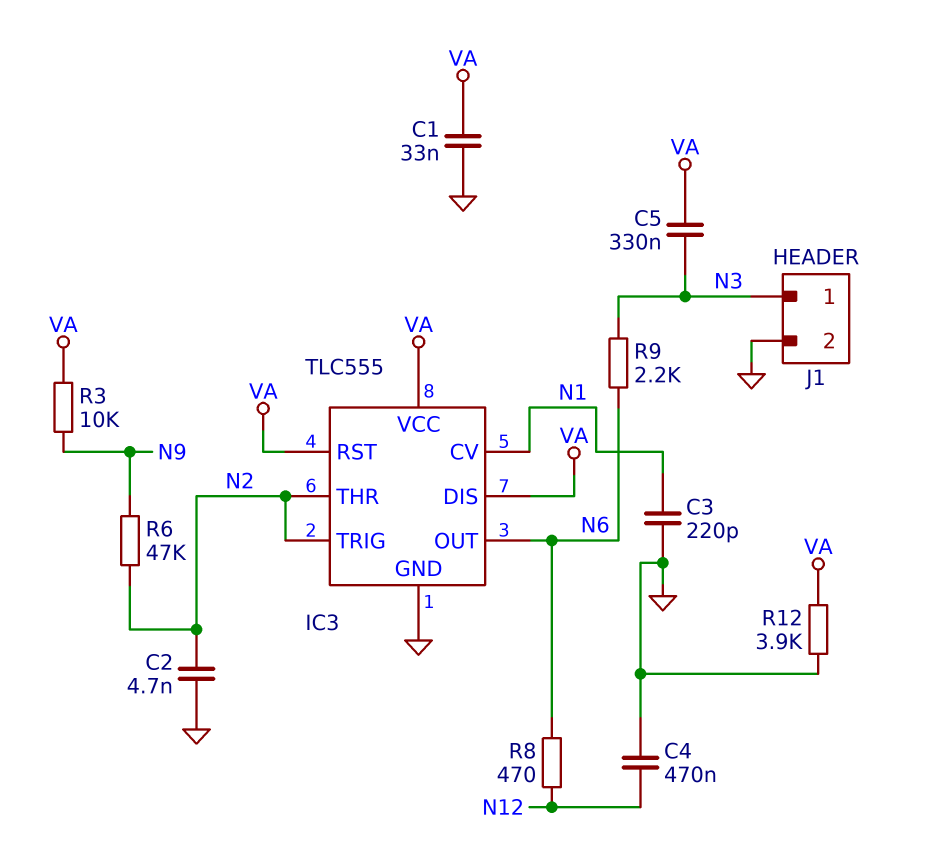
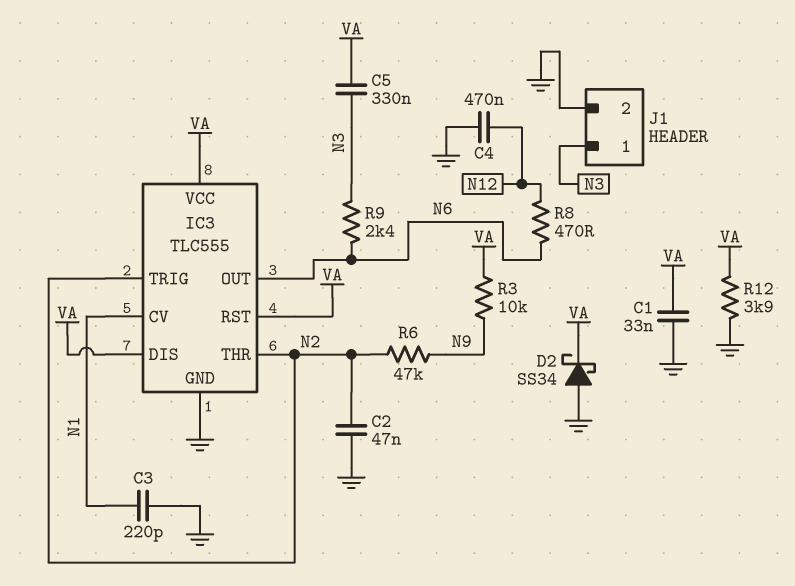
C2: 4.7nF (GND, N2) -> 47nF (GND, N2)
D2: none -> schottky SS34 (A GND, K VA)
R9: 2.2k (N3, N6) -> 2.4k (N3, N6)

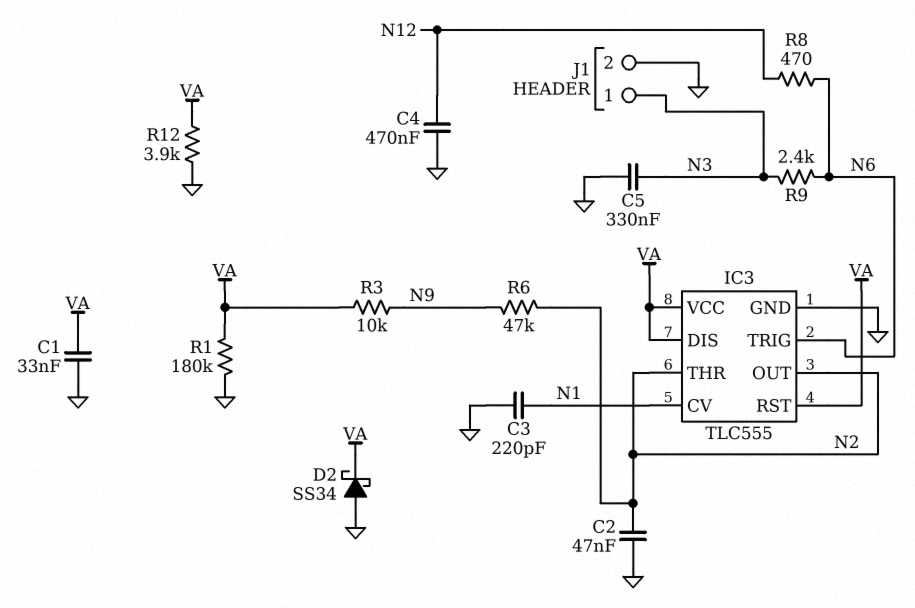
C5: 330nF (N3, VA) -> 330nF (GND, N3)
IC3 pin OUT: N6 -> N2
IC3 pin TRIG: N2 -> N6
R1: none -> 180k (GND, VA)

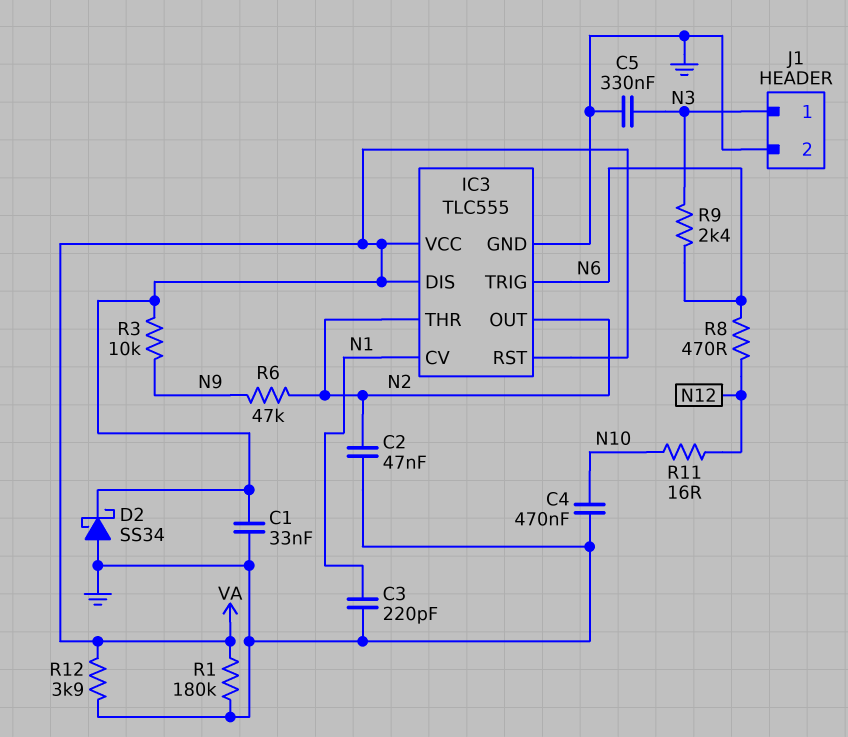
C4: 470nF (GND, N12) -> 470nF (GND, N10)
R11: none -> 16 (N10, N12)

